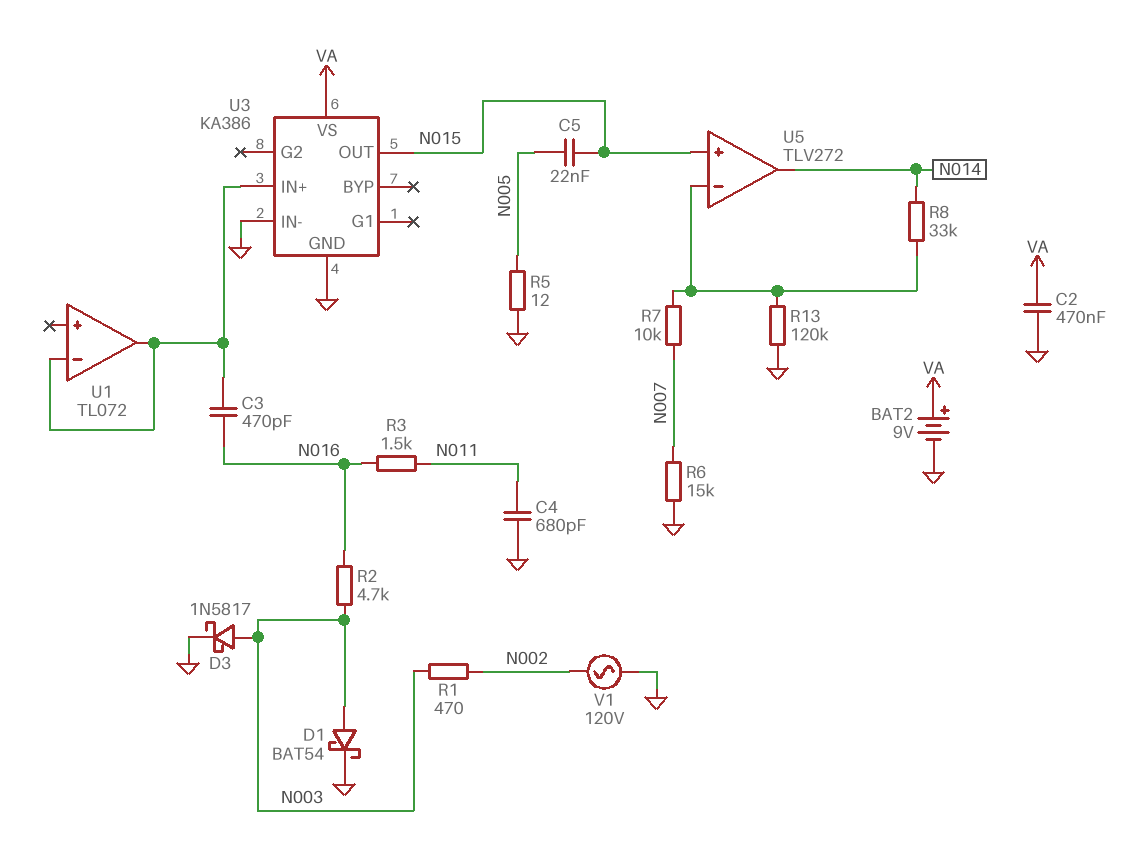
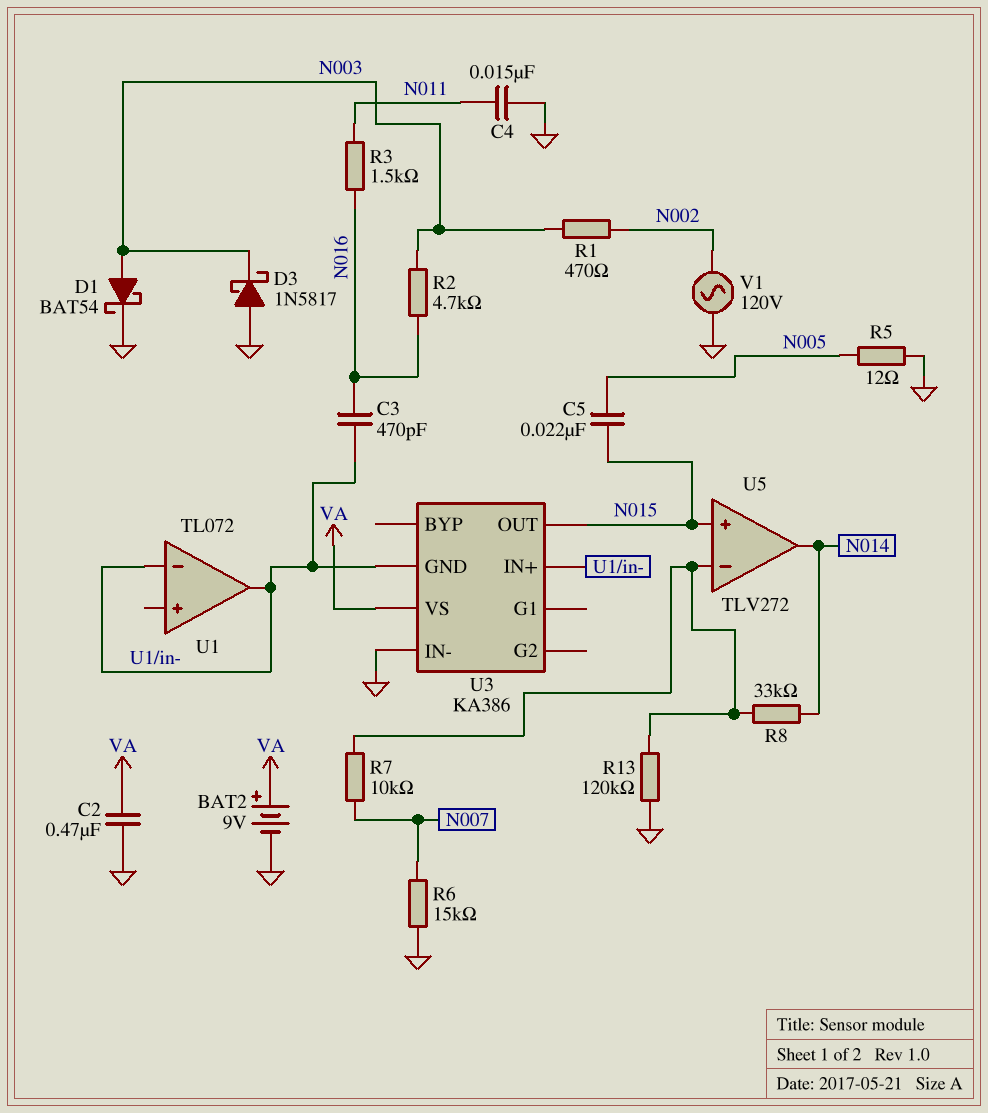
C4: 680pF (GND, N011) -> 15nF (GND, N011)
D3: schottky 1N5817 (A N003, K GND) -> schottky 1N5817 (A GND, K N003)
U3 pin GND: GND -> U1/in-

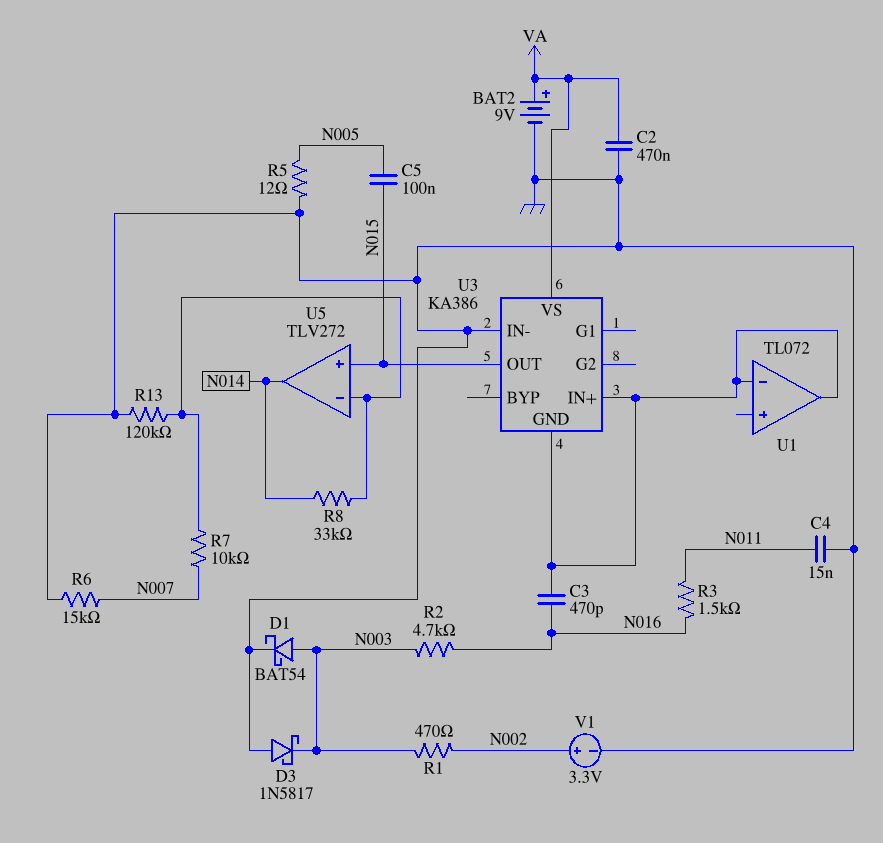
C5: 22nF (N005, N015) -> 100nF (N005, N015)
V1: AC 120V (GND, N002) -> 3.3V (plus N002, minus GND)

